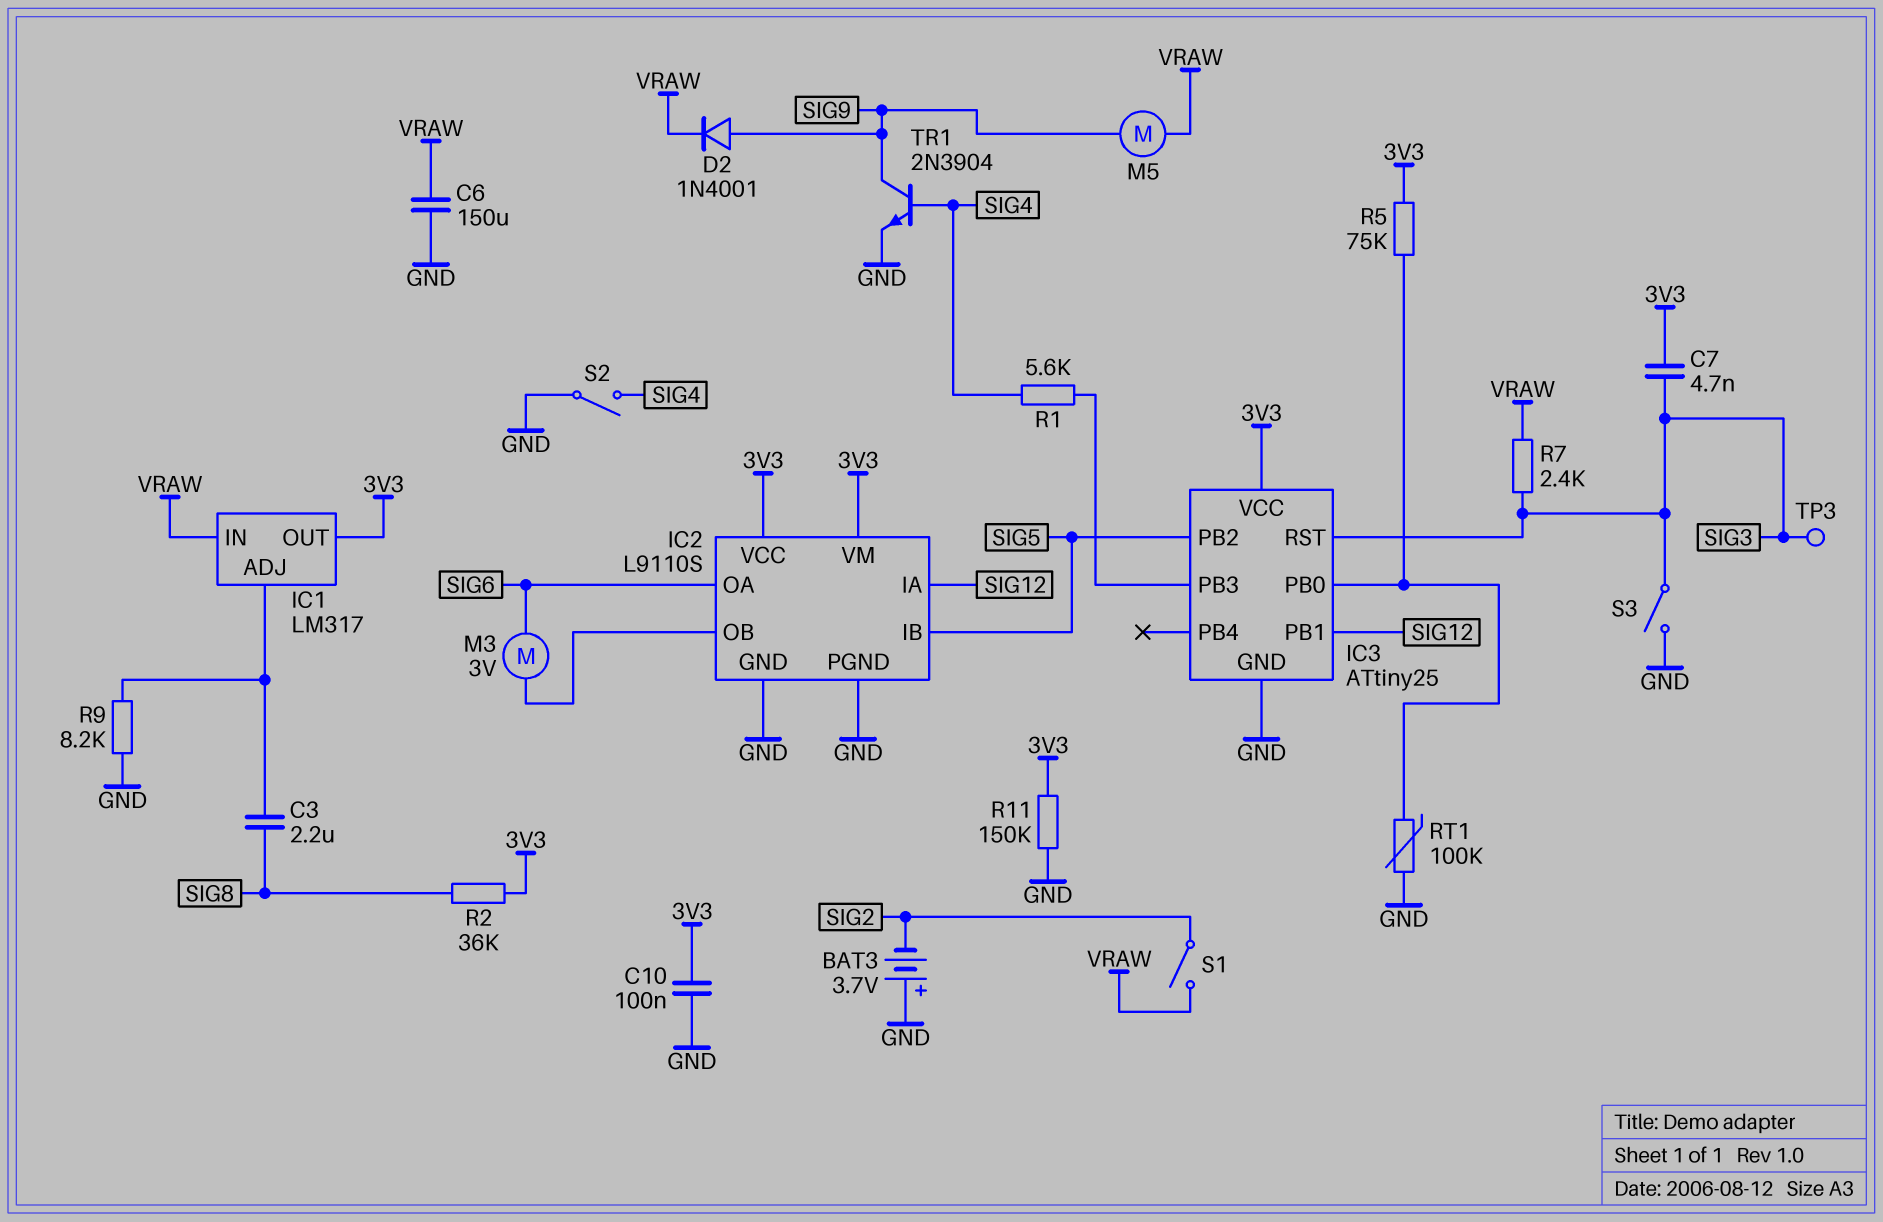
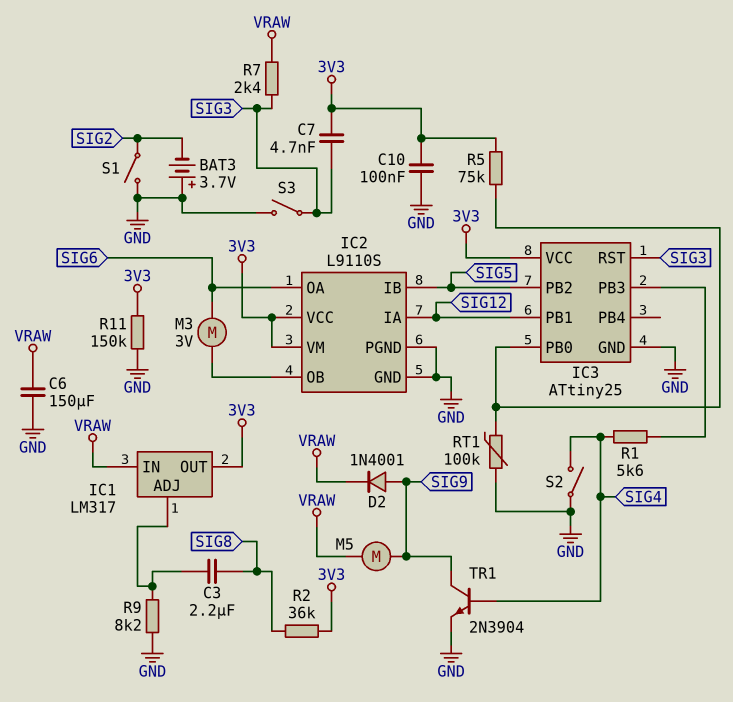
S1: switch (SIG2, VRAW) -> switch (GND, SIG2)
TP3: test point (SIG3) -> none

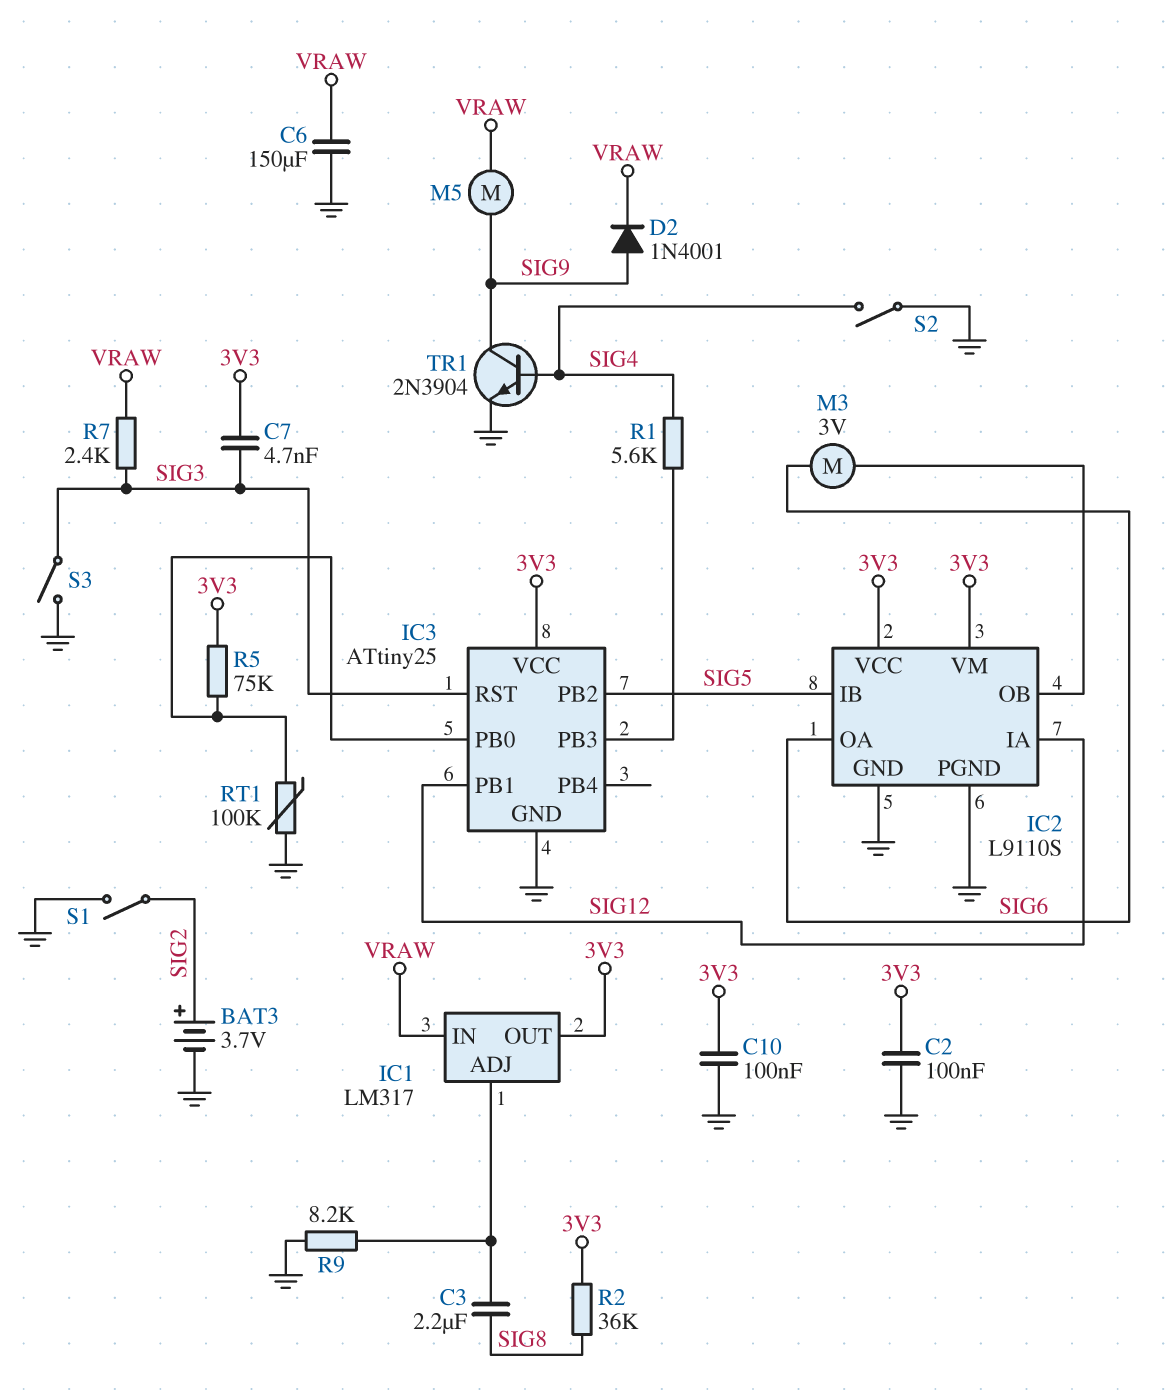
BAT3: 3.7V (plus GND, minus SIG2) -> 3.7V (plus SIG2, minus GND)
C2: none -> 100nF (3V3, GND)
R11: 150k (3V3, GND) -> none

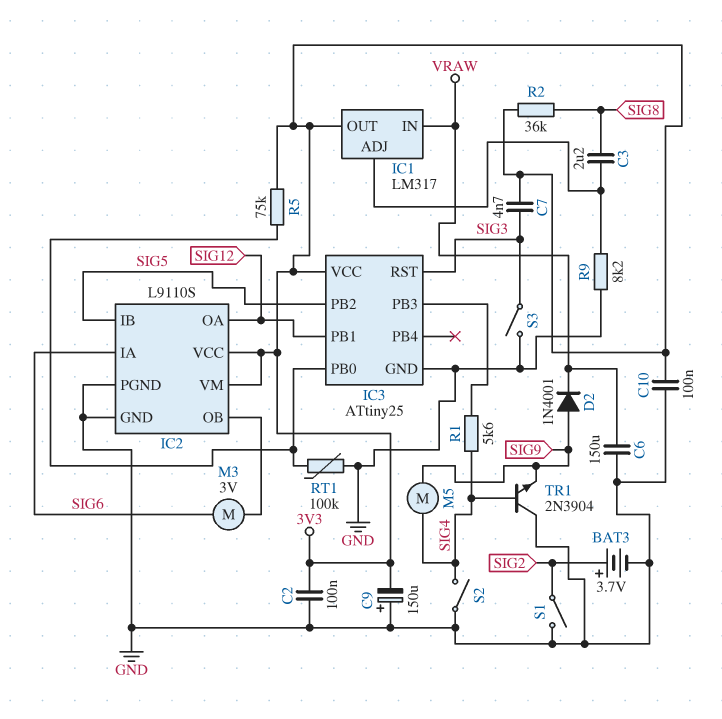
C9: none -> 150uF (plus GND, minus 3V3)
IC2 pin IA: SIG12 -> SIG6
IC2 pin OA: SIG6 -> SIG12
M5: motor (SIG9, VRAW) -> motor (SIG4, SIG9)
R7: 2.4k (SIG3, VRAW) -> none
TR1: NPN 2N3904 (B SIG4, C SIG9, E GND) -> NPN 2N3904 (B SIG4, C GND, E SIG9)

